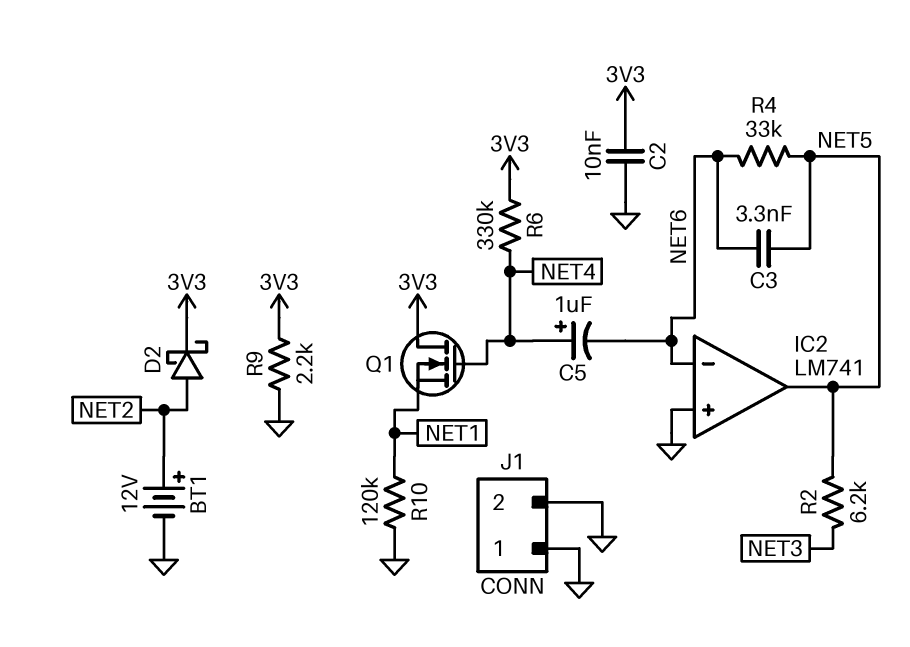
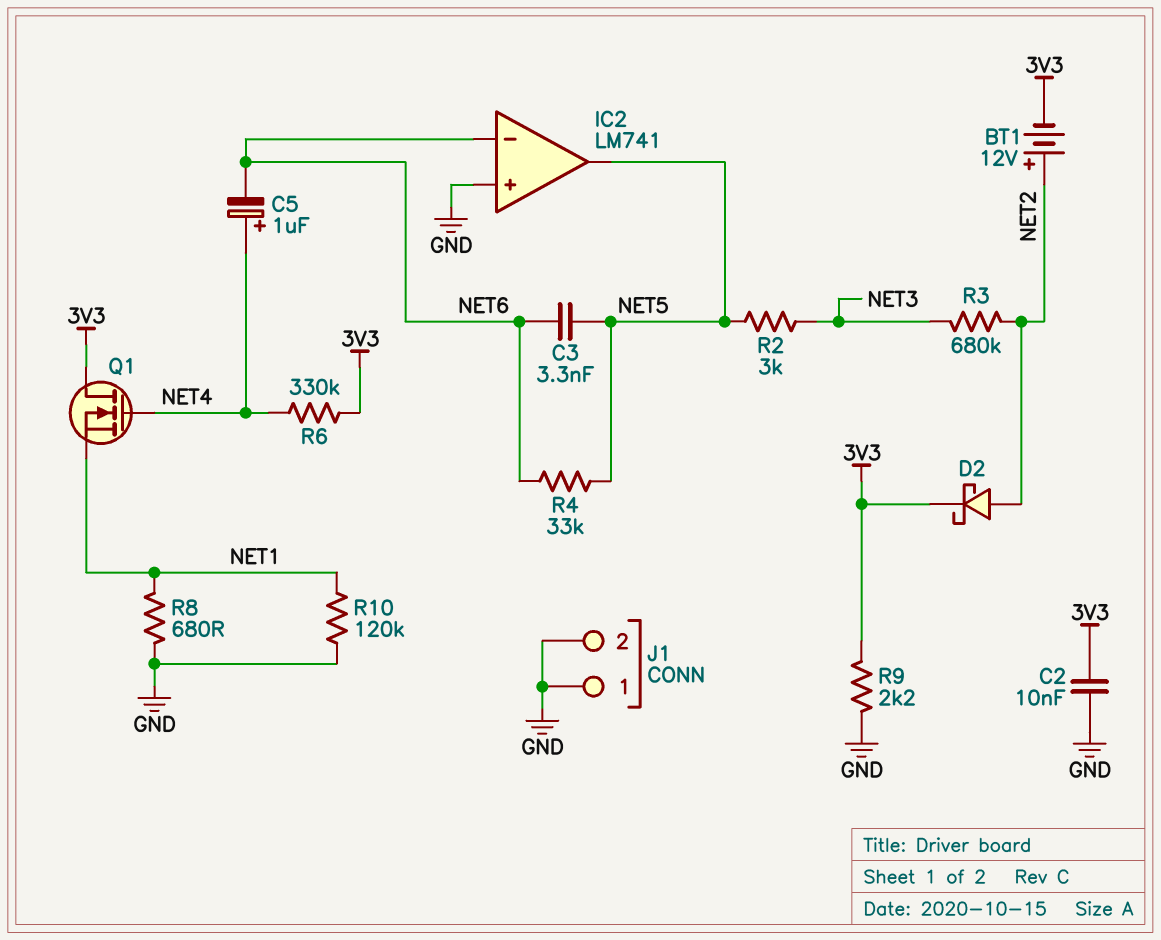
BT1: 12V (plus NET2, minus GND) -> 12V (plus NET2, minus 3V3)
R2: 6.2k (NET3, NET5) -> 3k (NET3, NET5)
R3: none -> 680k (NET2, NET3)
R8: none -> 680 (GND, NET1)

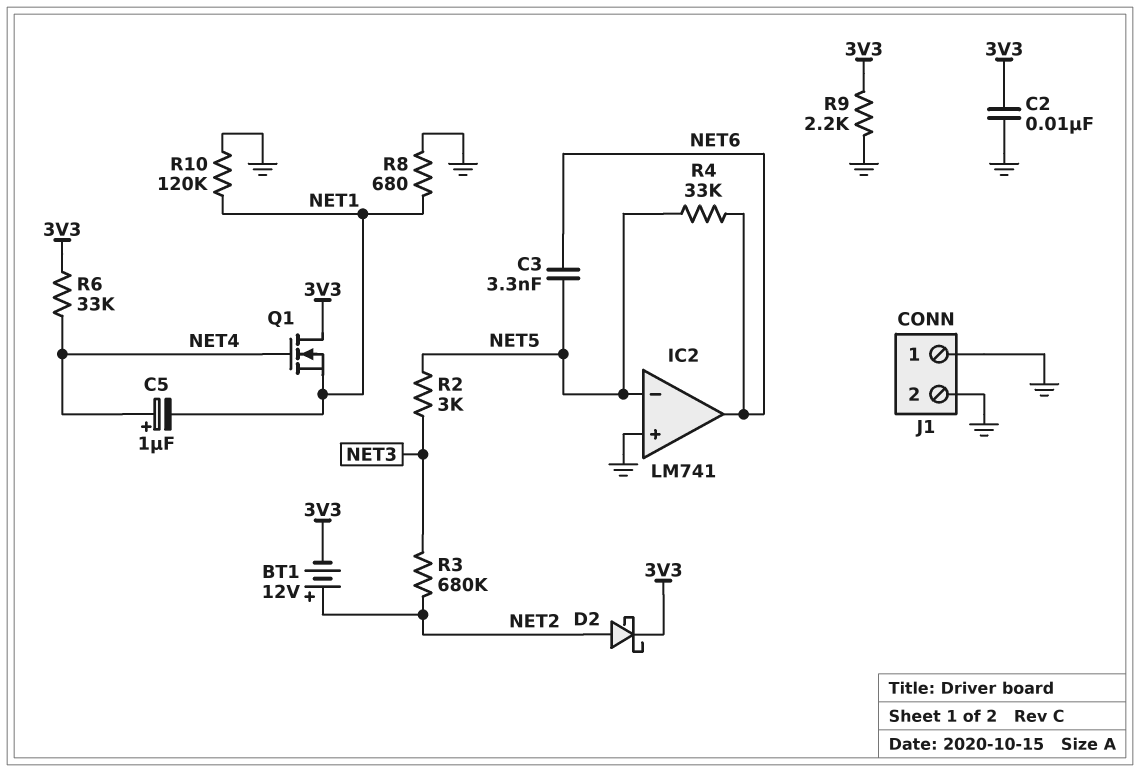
C5: 1uF (plus NET4, minus NET6) -> 1uF (plus NET4, minus NET1)
IC2 pin in-: NET6 -> NET5
IC2 pin out: NET5 -> NET6
R6: 330k (3V3, NET4) -> 33k (3V3, NET4)

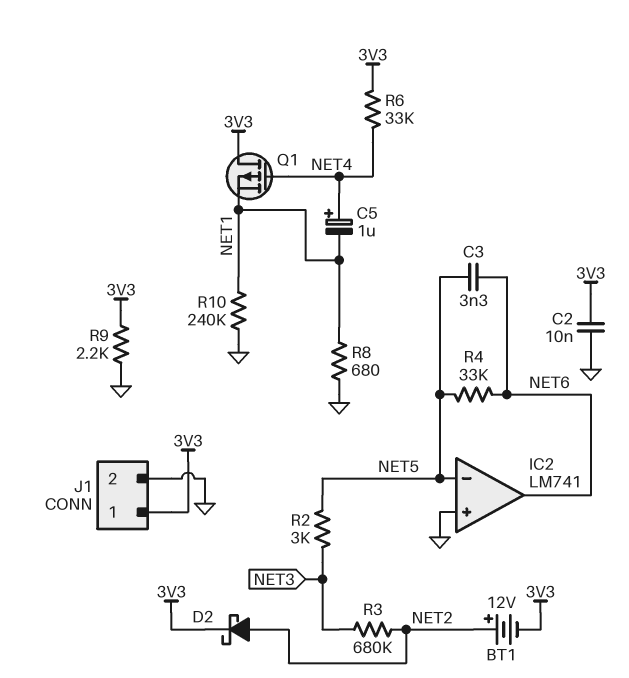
J1 pin 1: GND -> 3V3
Q1: NMOS (G NET4, D 3V3, S NET1) -> PMOS (G NET4, D 3V3, S NET1)
R10: 120k (GND, NET1) -> 240k (GND, NET1)

